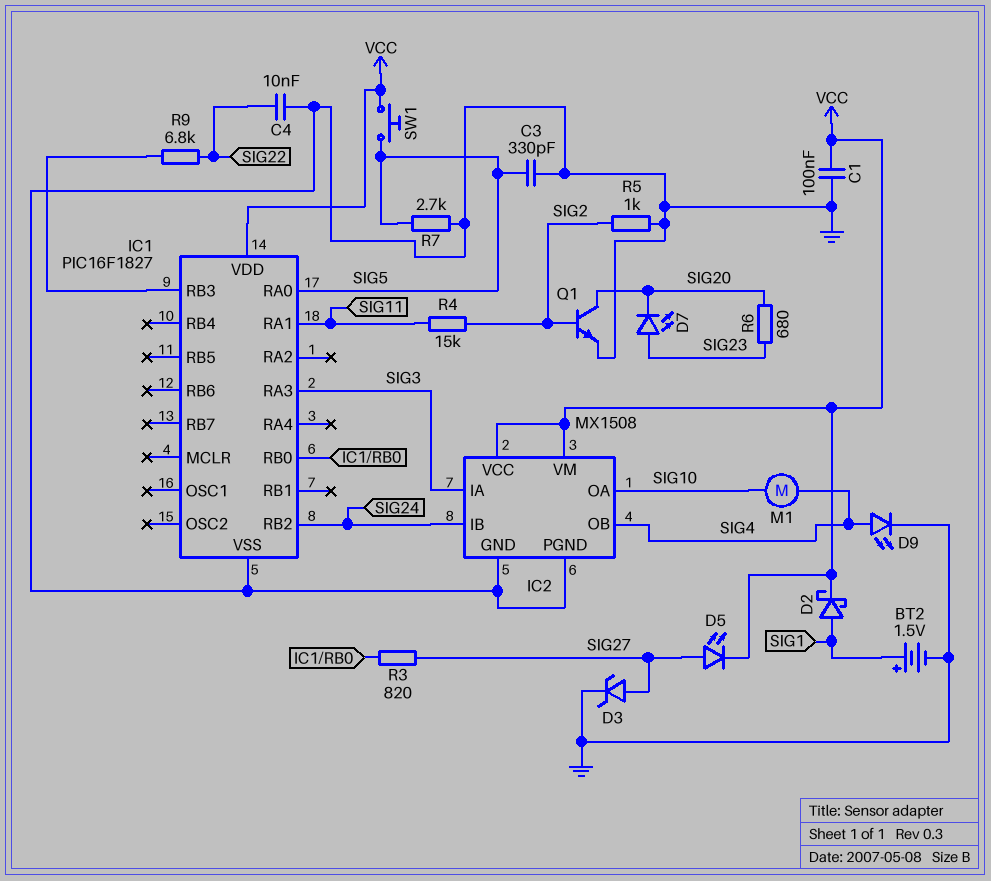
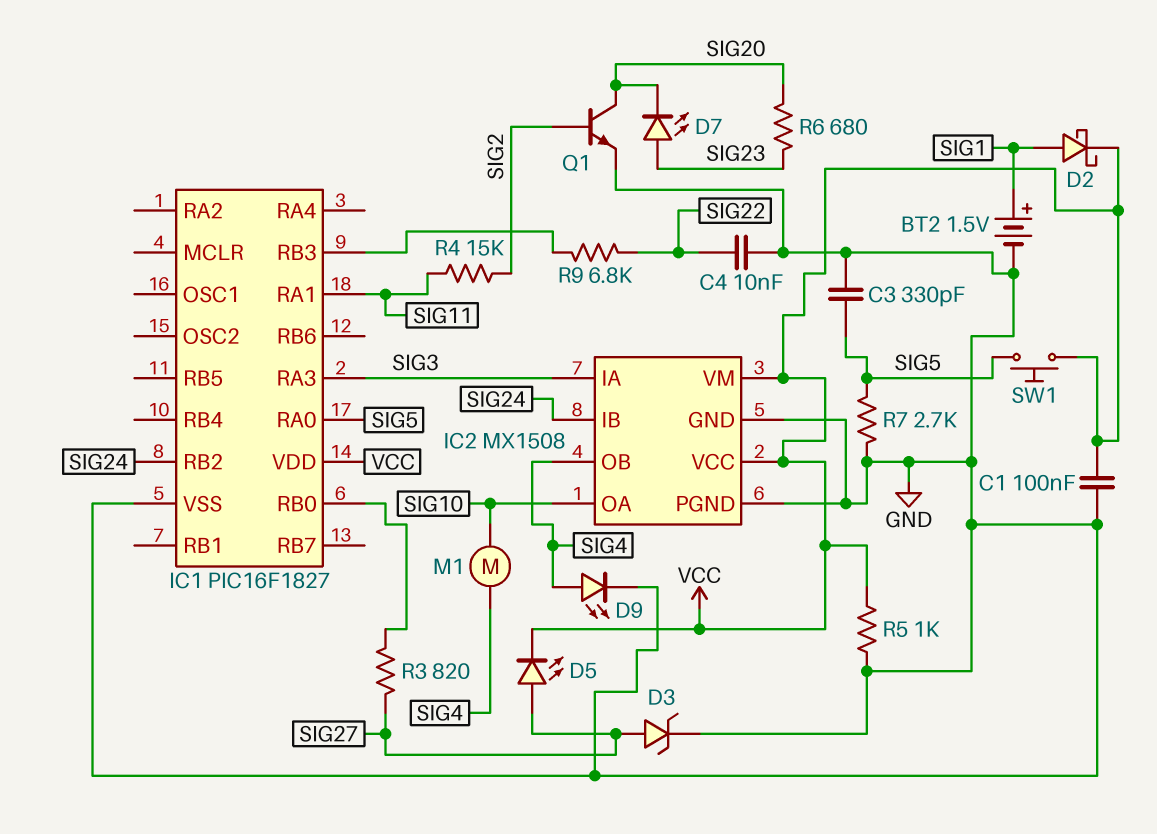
R5: 1k (GND, SIG2) -> 1k (GND, VCC)

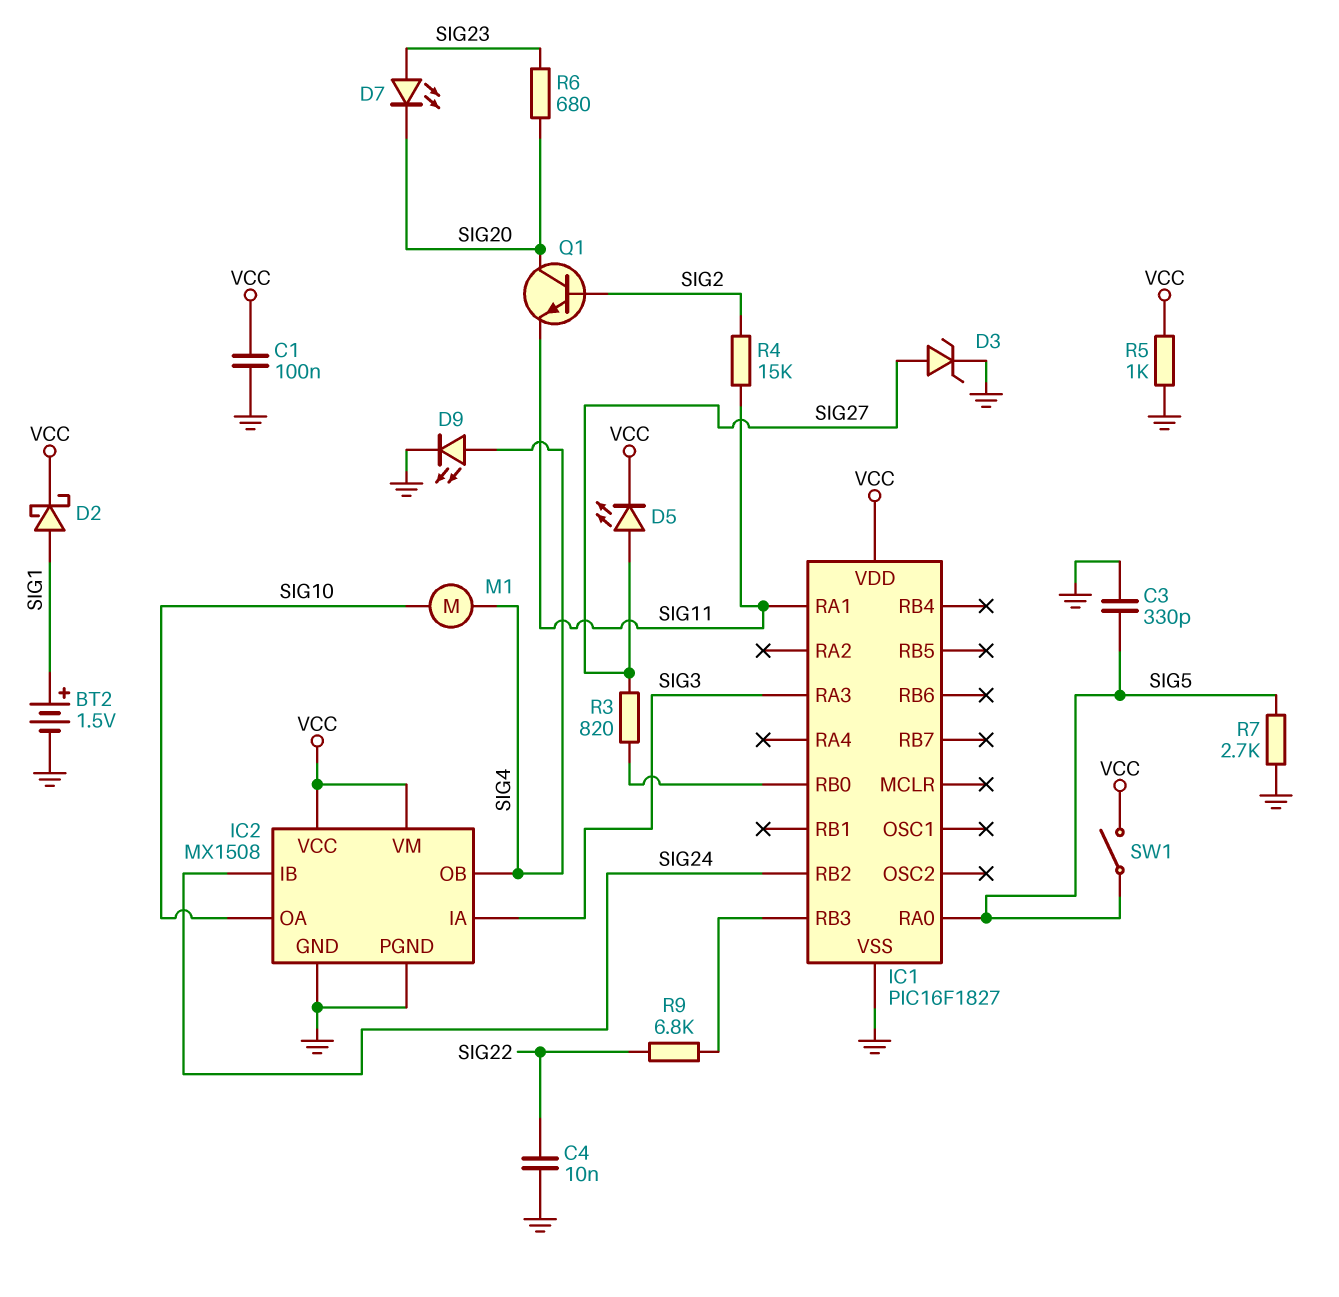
Q1: NPN (B SIG2, C SIG20, E GND) -> NPN (B SIG2, C SIG20, E SIG11)
SW1: button (SIG5, VCC) -> switch (SIG5, VCC)

